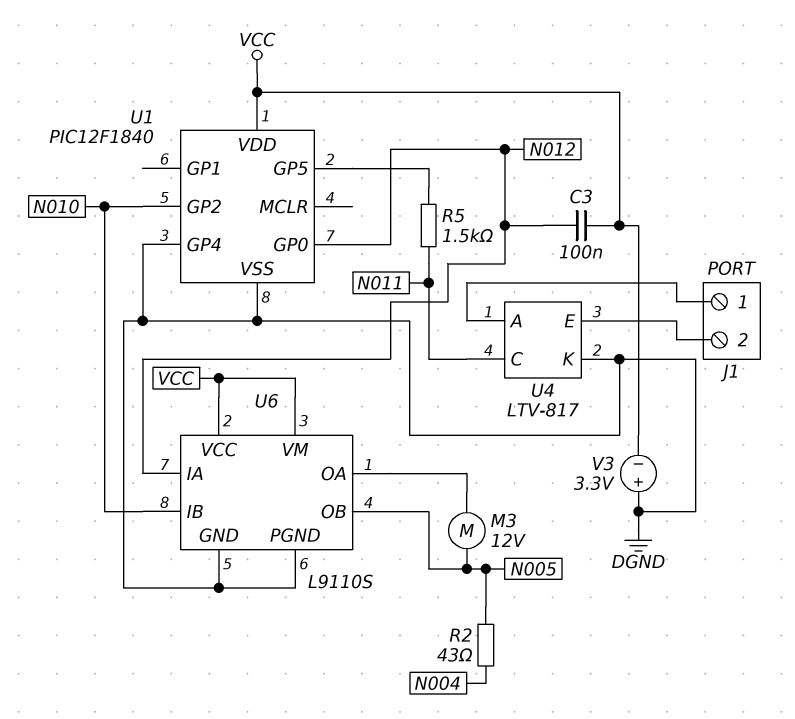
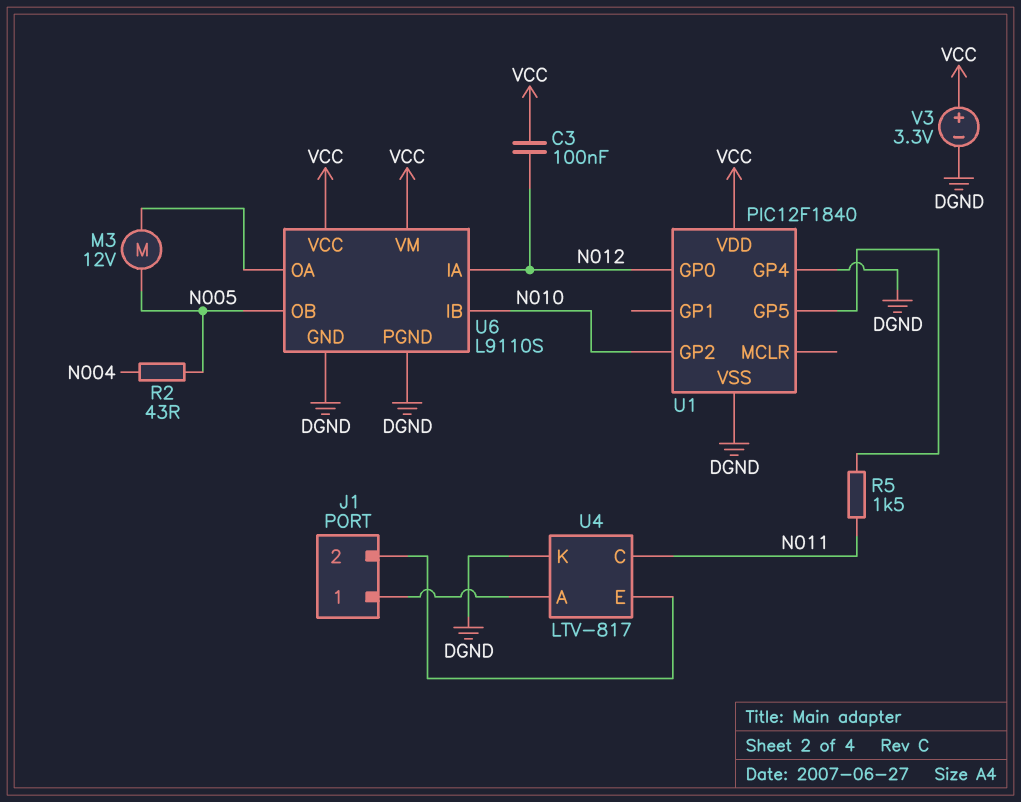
V3: 3.3V (plus DGND, minus VCC) -> 3.3V (plus VCC, minus DGND)

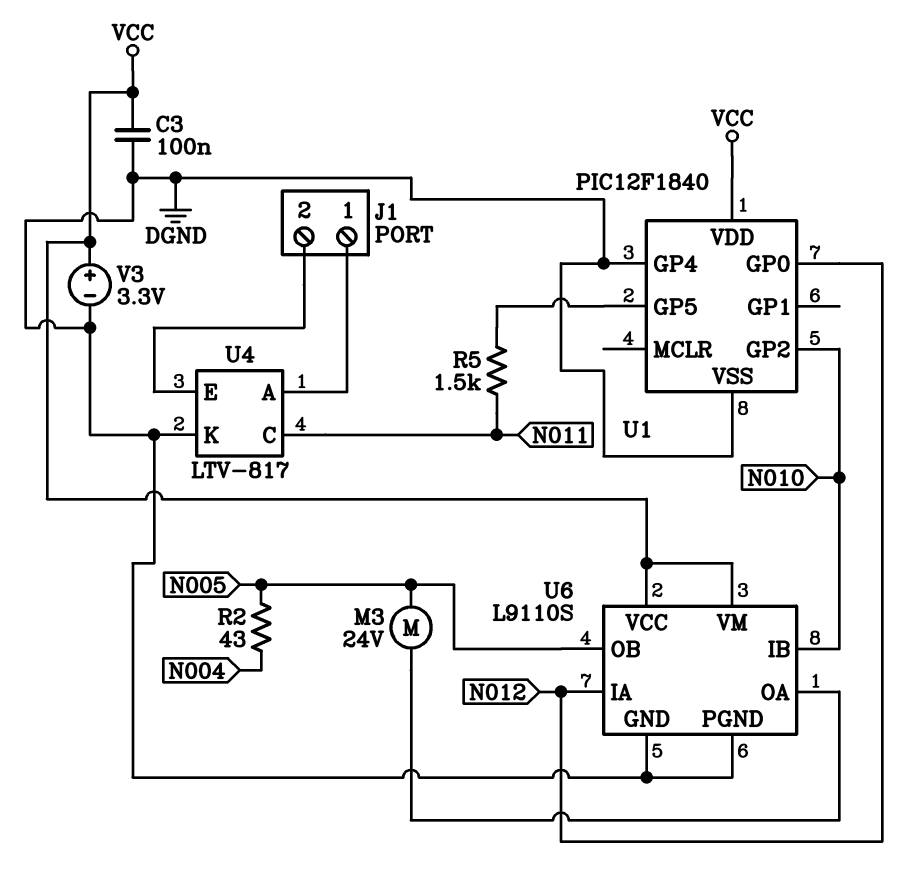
C3: 100nF (N012, VCC) -> 100nF (DGND, VCC)
M3: motor 12V (N005, U6/OA) -> motor 24V (N005, U6/OA)

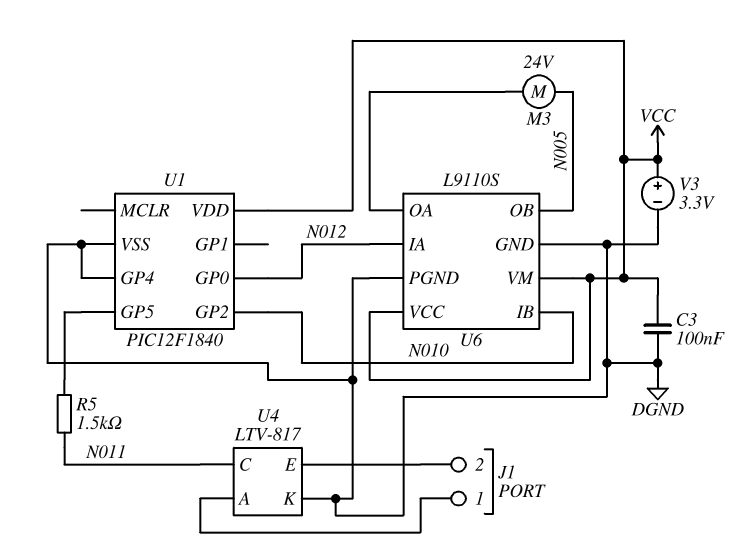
R2: 43 (N004, N005) -> none

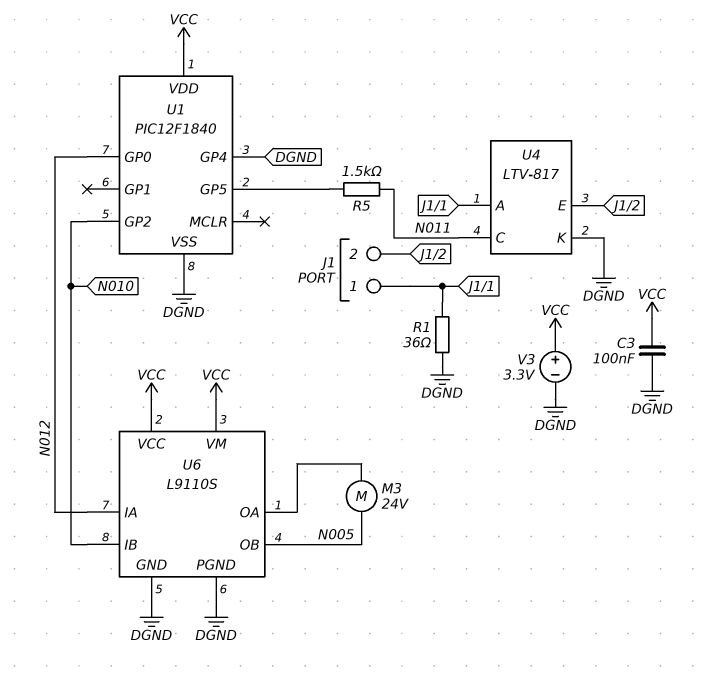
R1: none -> 36 (DGND, J1/1)

